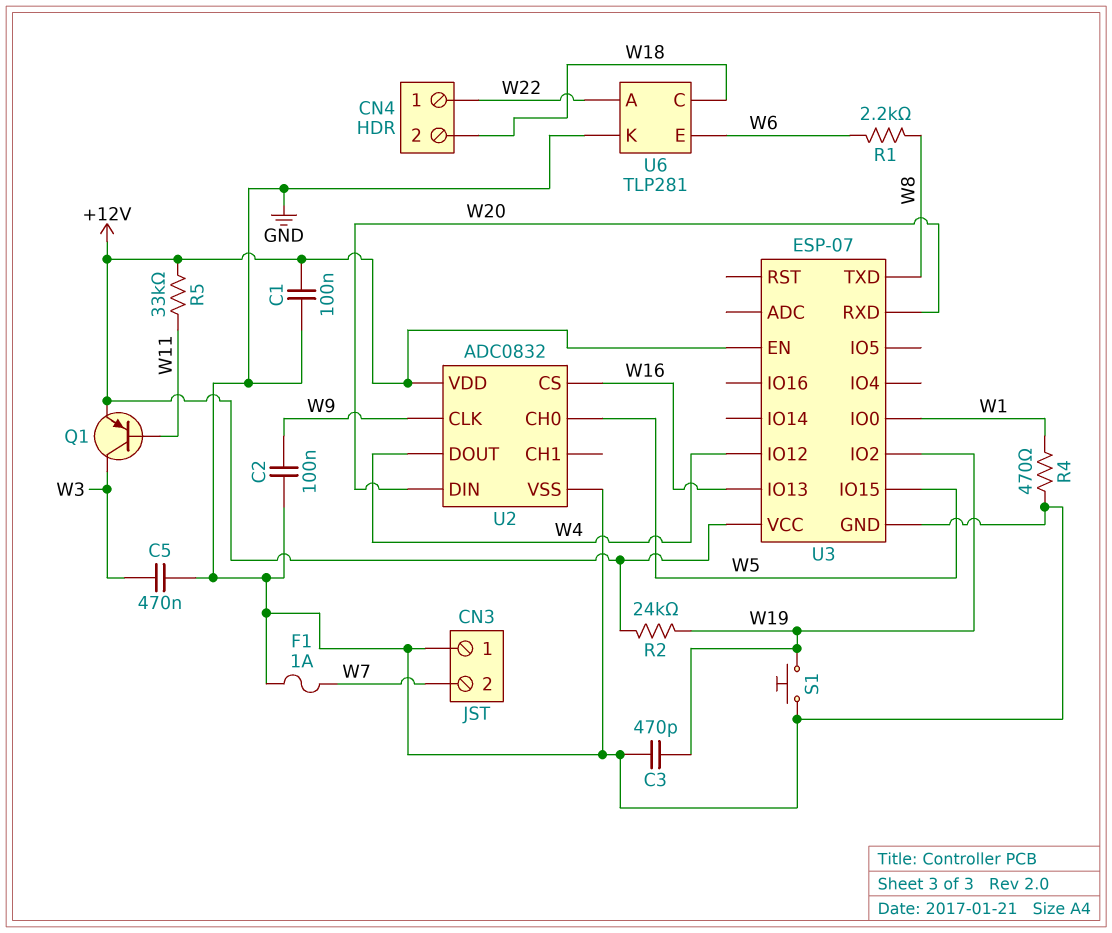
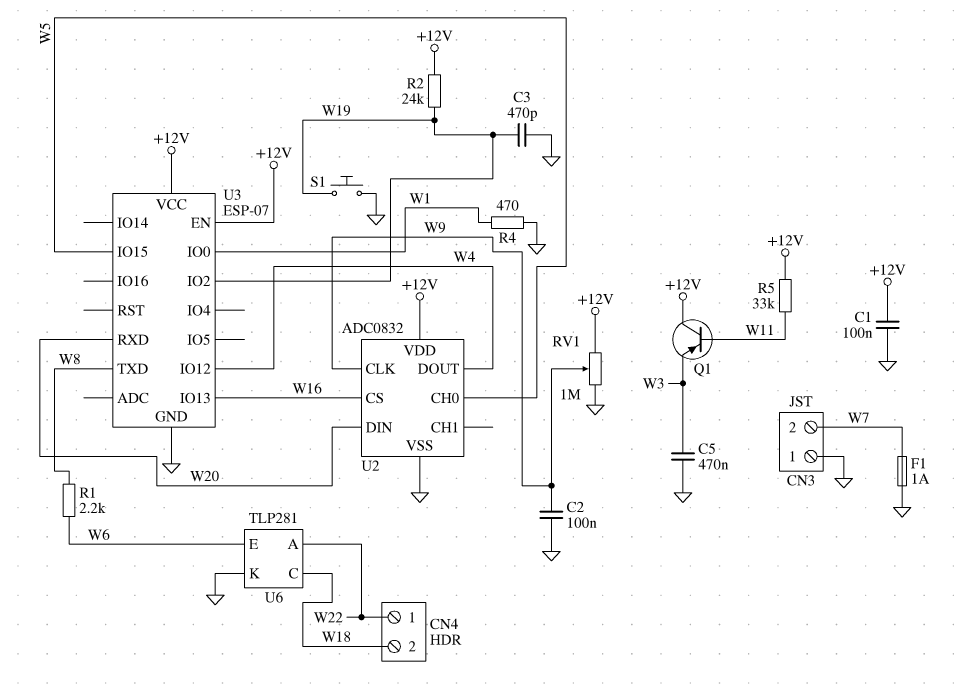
Q1: PNP (B W11, C W3, E +12V) -> PNP (B W11, C +12V, E W3)
RV1: none -> 1M (+12V, GND, wiper W9)

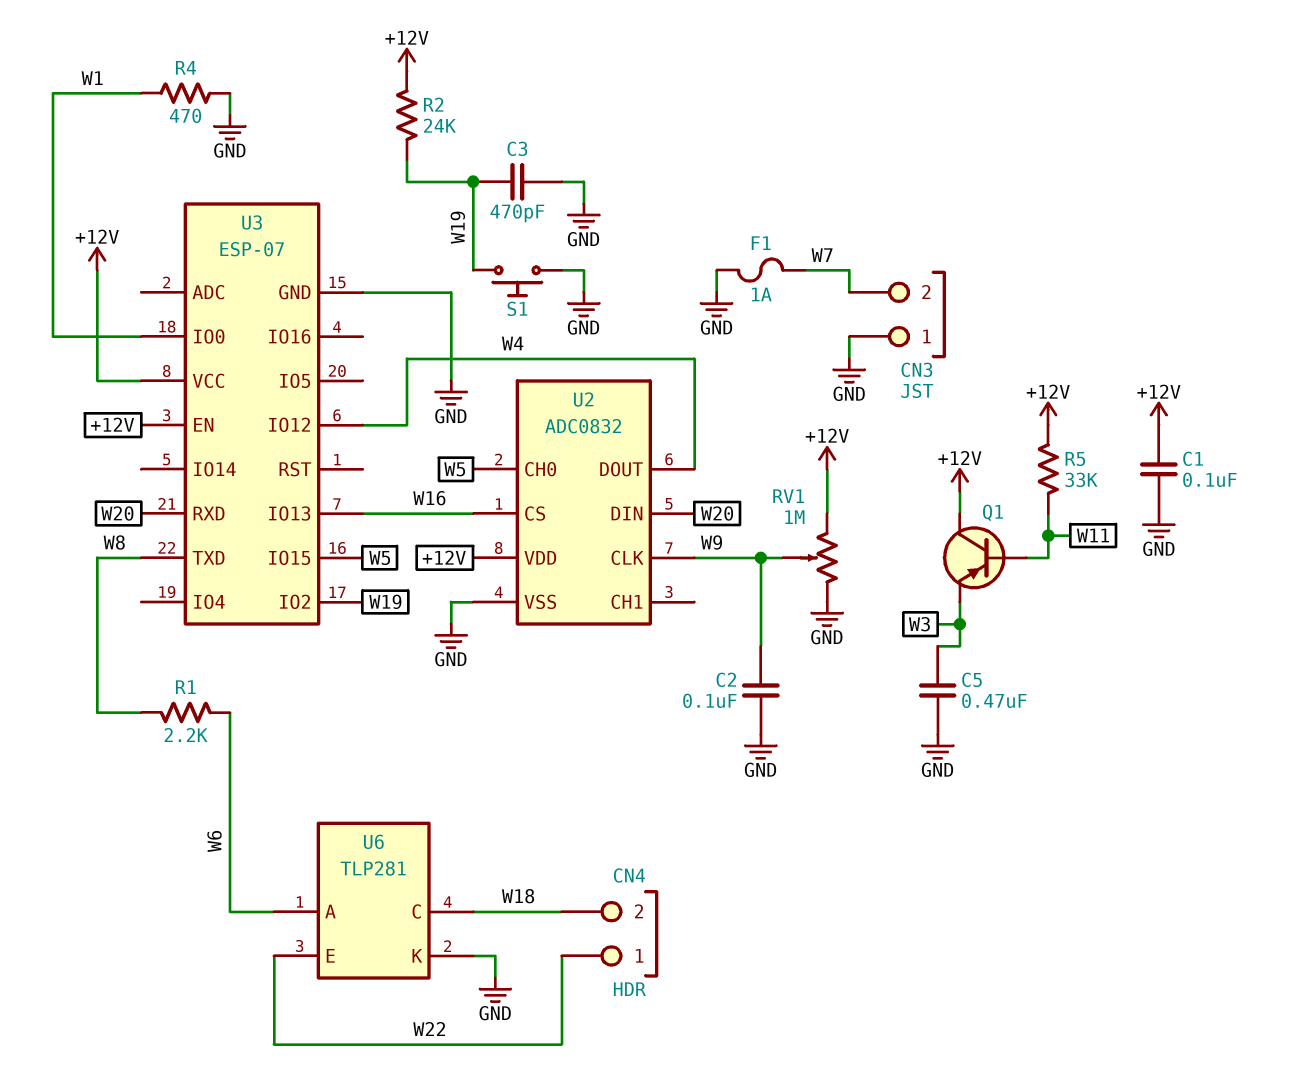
U6 pin A: W22 -> W6
U6 pin E: W6 -> W22

